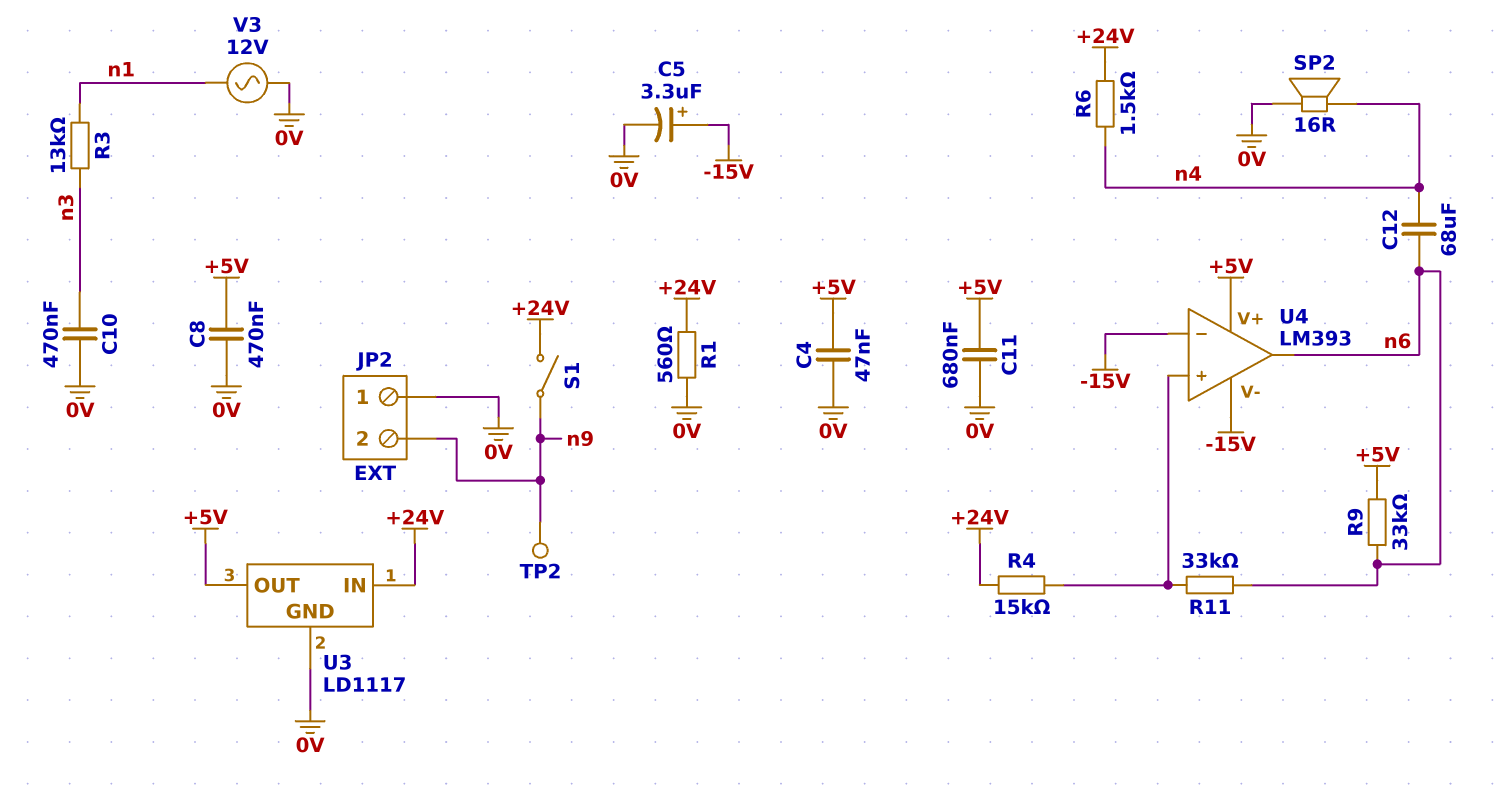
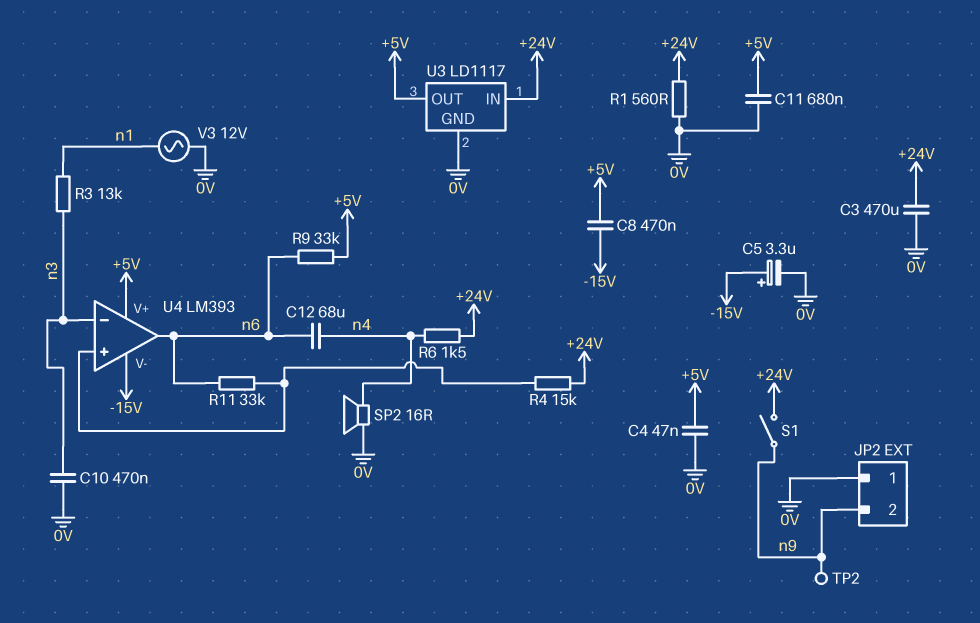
C3: none -> 470uF (+24V, 0V)
C8: 470nF (+5V, 0V) -> 470nF (+5V, -15V)
U4 pin in-: -15V -> n3

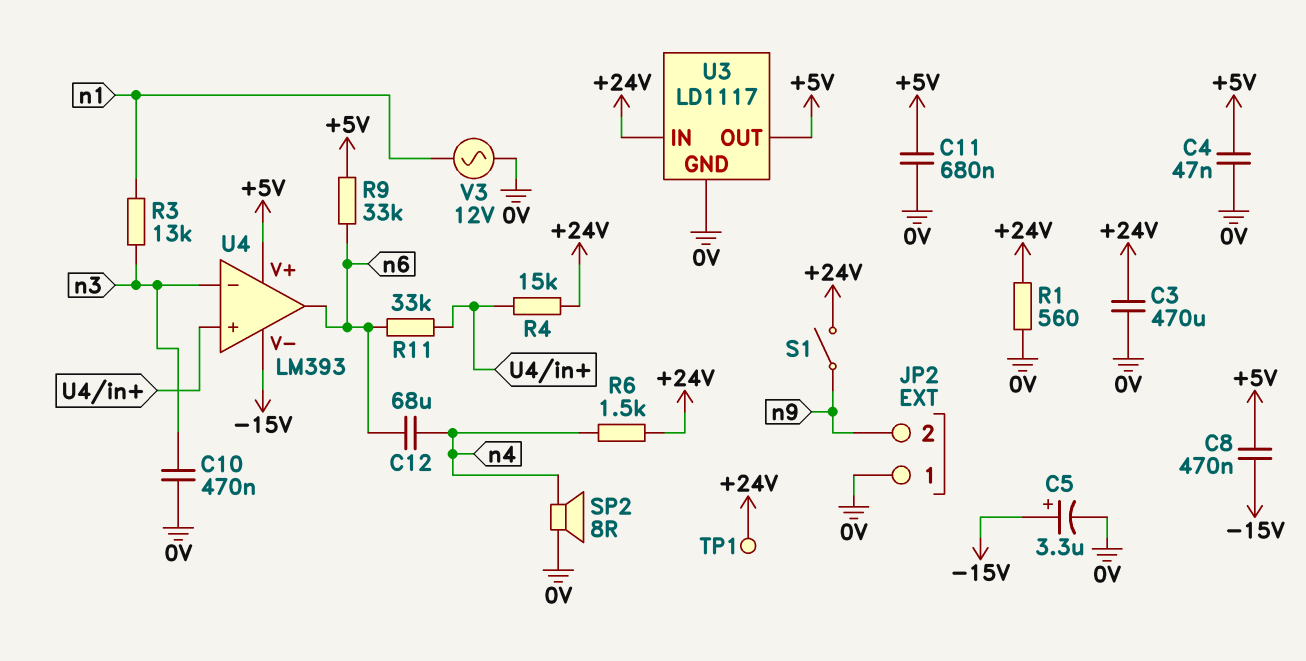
SP2: speaker 16R (0V, n4) -> speaker 8R (0V, n4)
TP1: none -> test point (+24V)
TP2: test point (n9) -> none

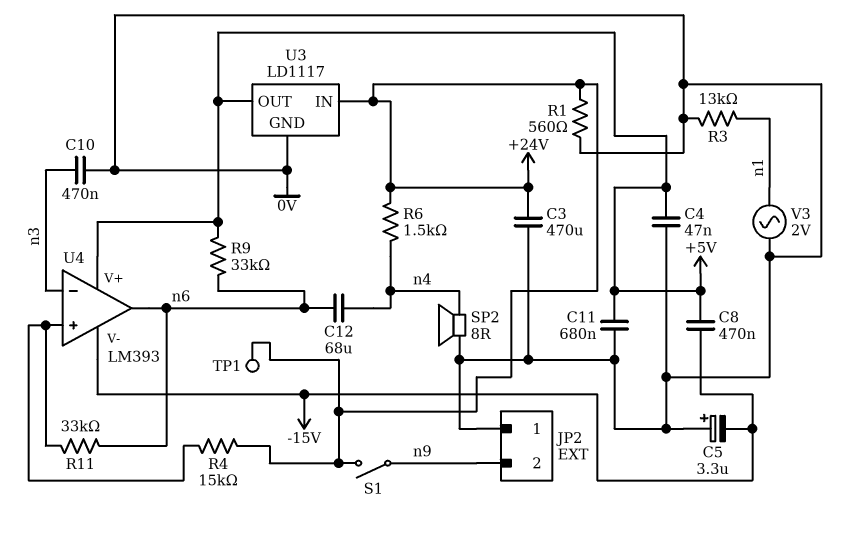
C5: 3.3uF (plus -15V, minus 0V) -> 3.3uF (plus 0V, minus -15V)
R3: 13k (n1, n3) -> 13k (0V, n1)
V3: AC 12V (0V, n1) -> AC 2V (0V, n1)

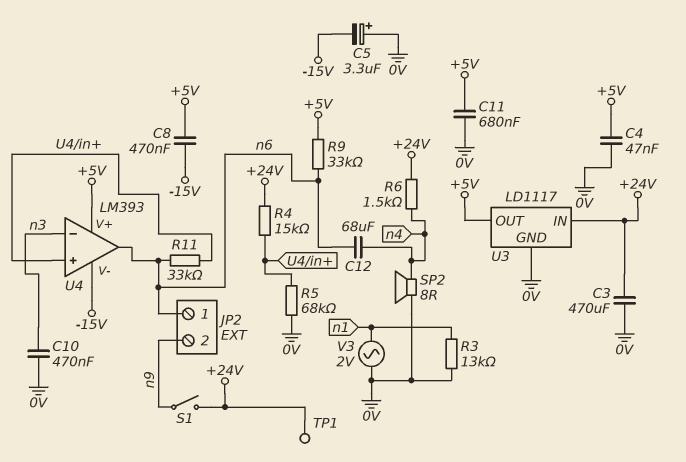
JP2 pin 1: 0V -> n6
R1: 560 (+24V, 0V) -> none
R5: none -> 68k (0V, U4/in+)

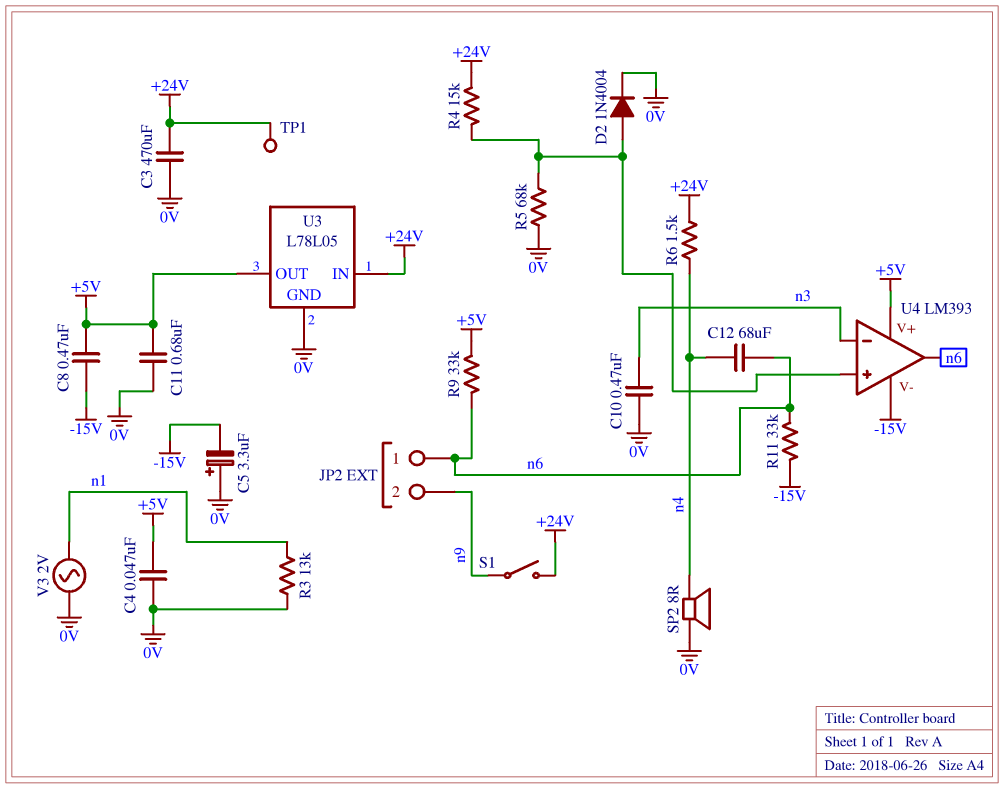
D2: none -> diode 1N4004 (A U4/in+, K 0V)
R11: 33k (U4/in+, n6) -> 33k (-15V, n6)
U3: LD1117 -> L78L05

